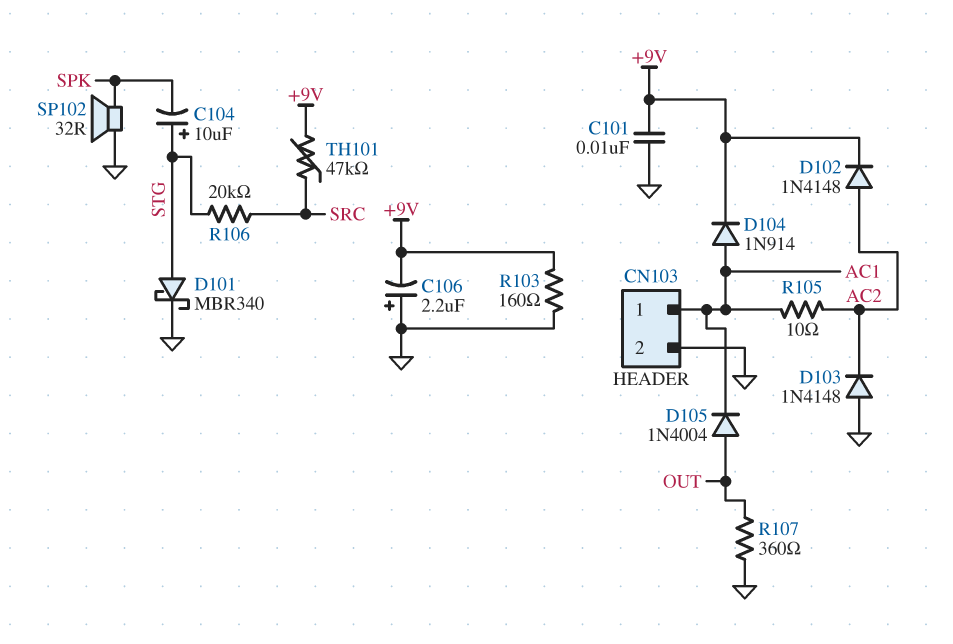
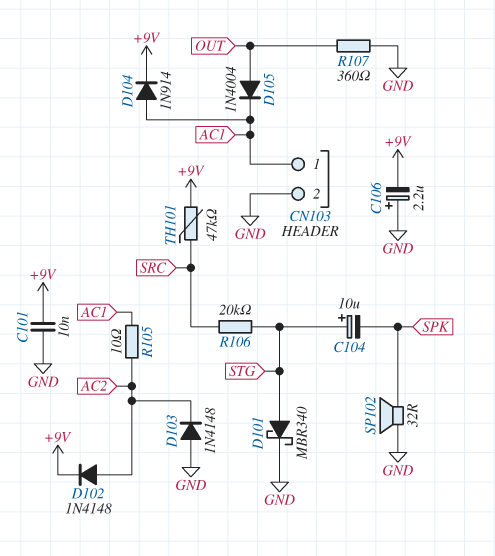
R103: 160 (+9V, GND) -> none

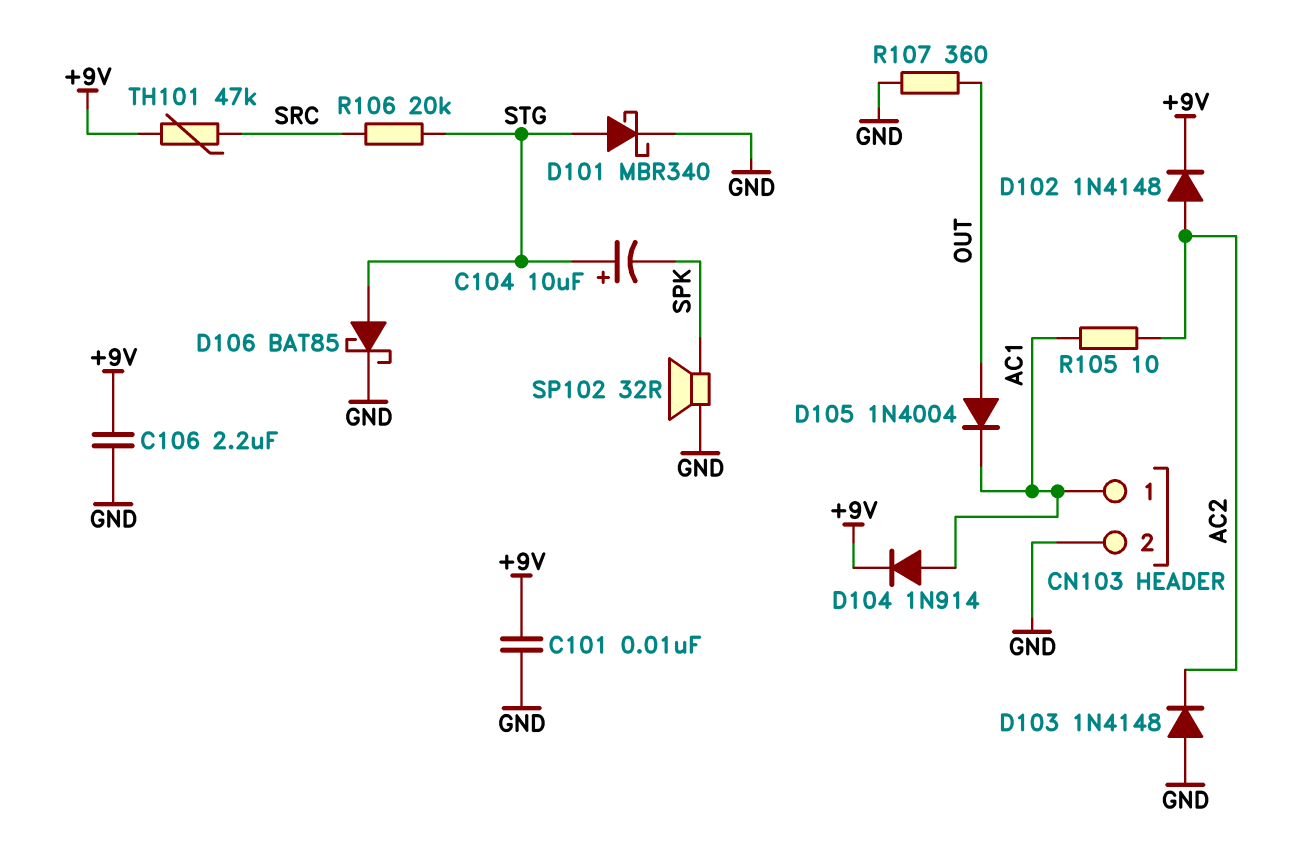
C106: 2.2uF (plus GND, minus +9V) -> 2.2uF (+9V, GND)
D106: none -> schottky BAT85 (A STG, K GND)

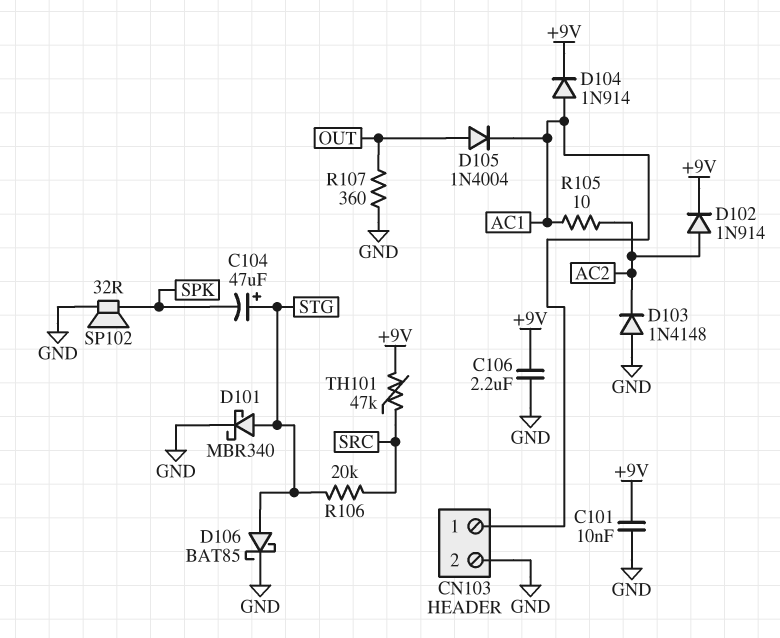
C104: 10uF (plus STG, minus SPK) -> 47uF (plus STG, minus SPK)
D102: diode 1N4148 (A AC2, K +9V) -> diode 1N914 (A AC2, K +9V)

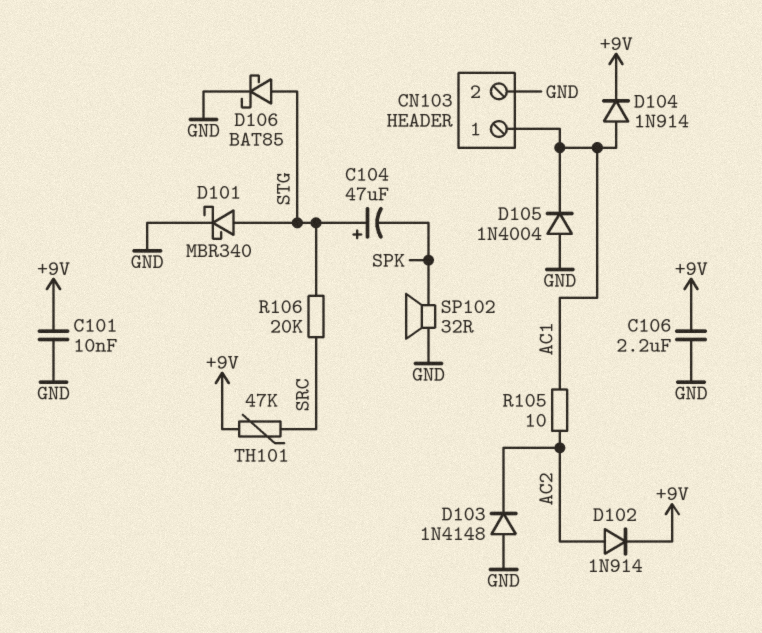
D105: diode 1N4004 (A OUT, K AC1) -> diode 1N4004 (A GND, K AC1)
R107: 360 (GND, OUT) -> none

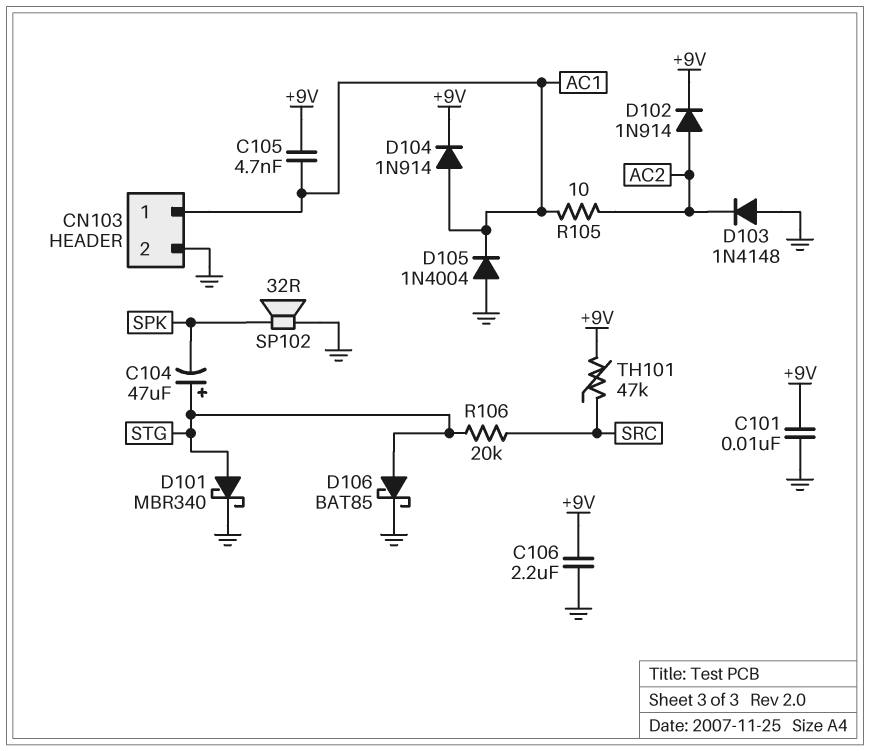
C105: none -> 4.7nF (+9V, AC1)

